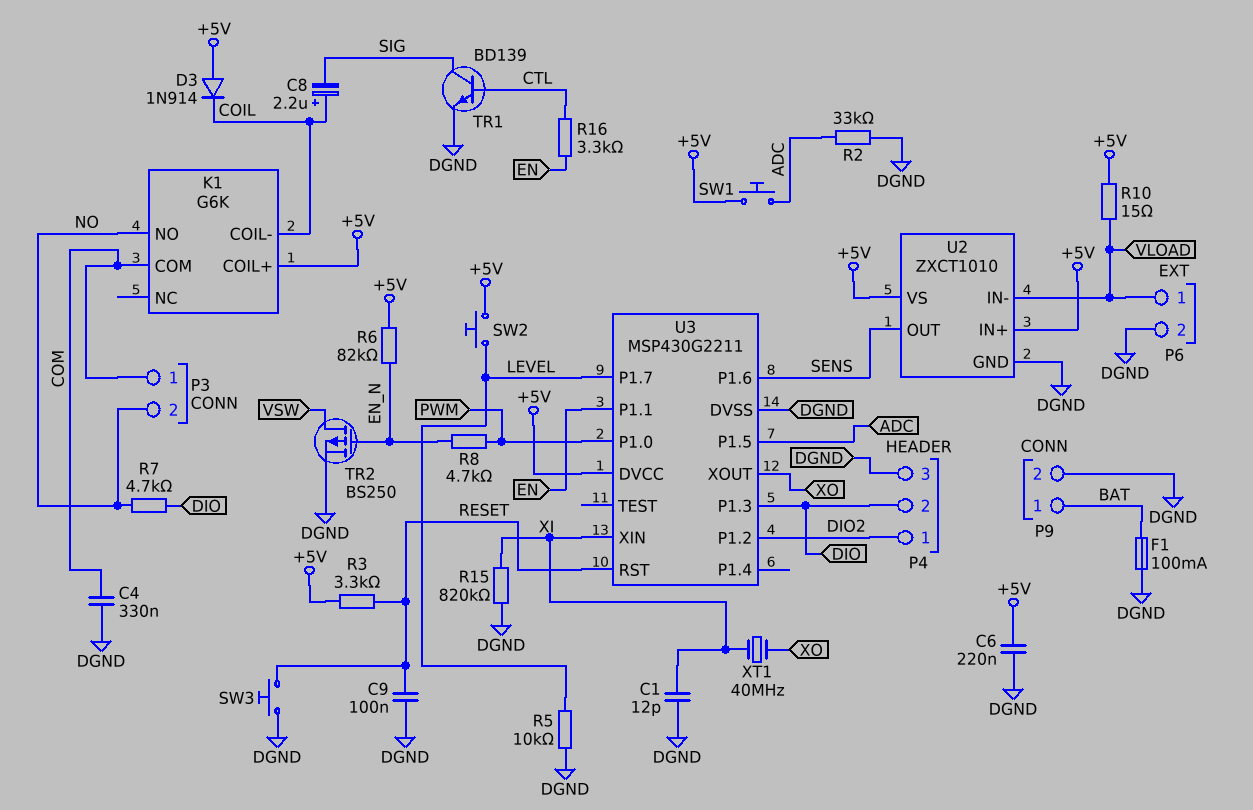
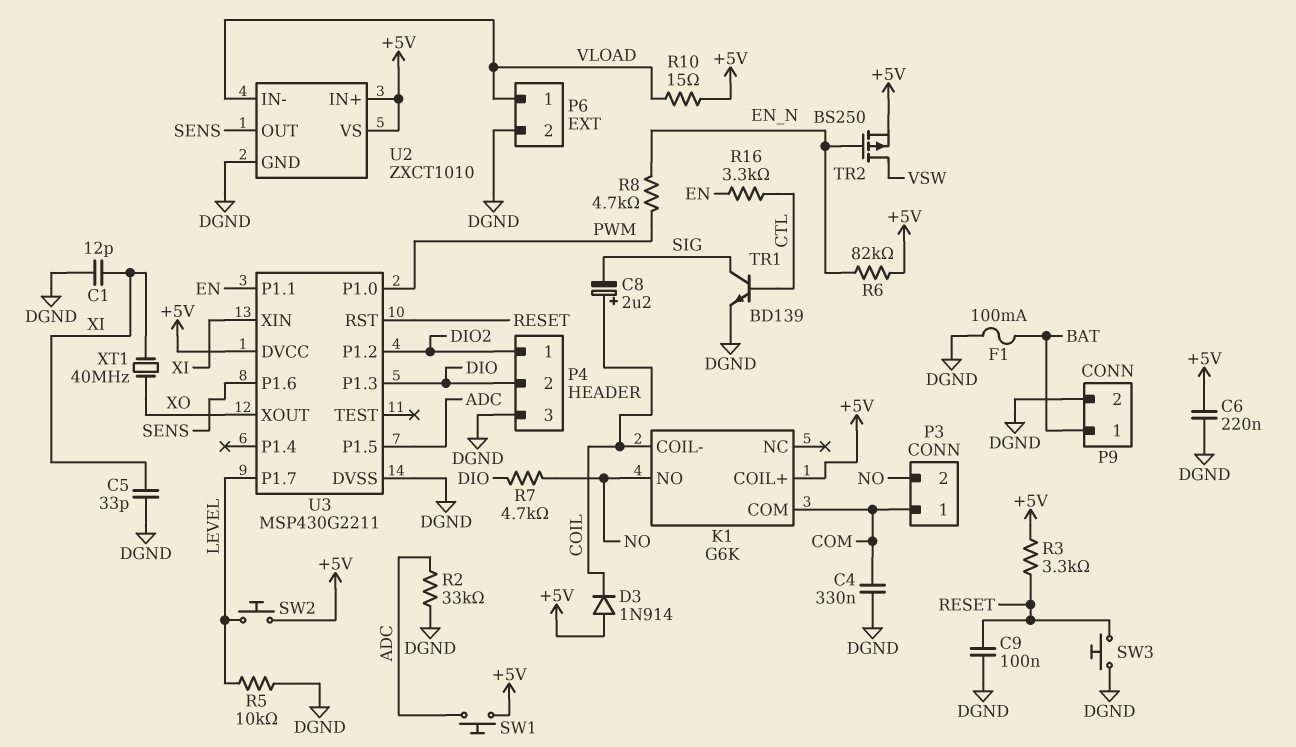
C5: none -> 33pF (DGND, XI)
R15: 820k (DGND, XI) -> none
TR2: PMOS BS250 (G EN_N, D VSW, S DGND) -> PMOS BS250 (G EN_N, D VSW, S +5V)

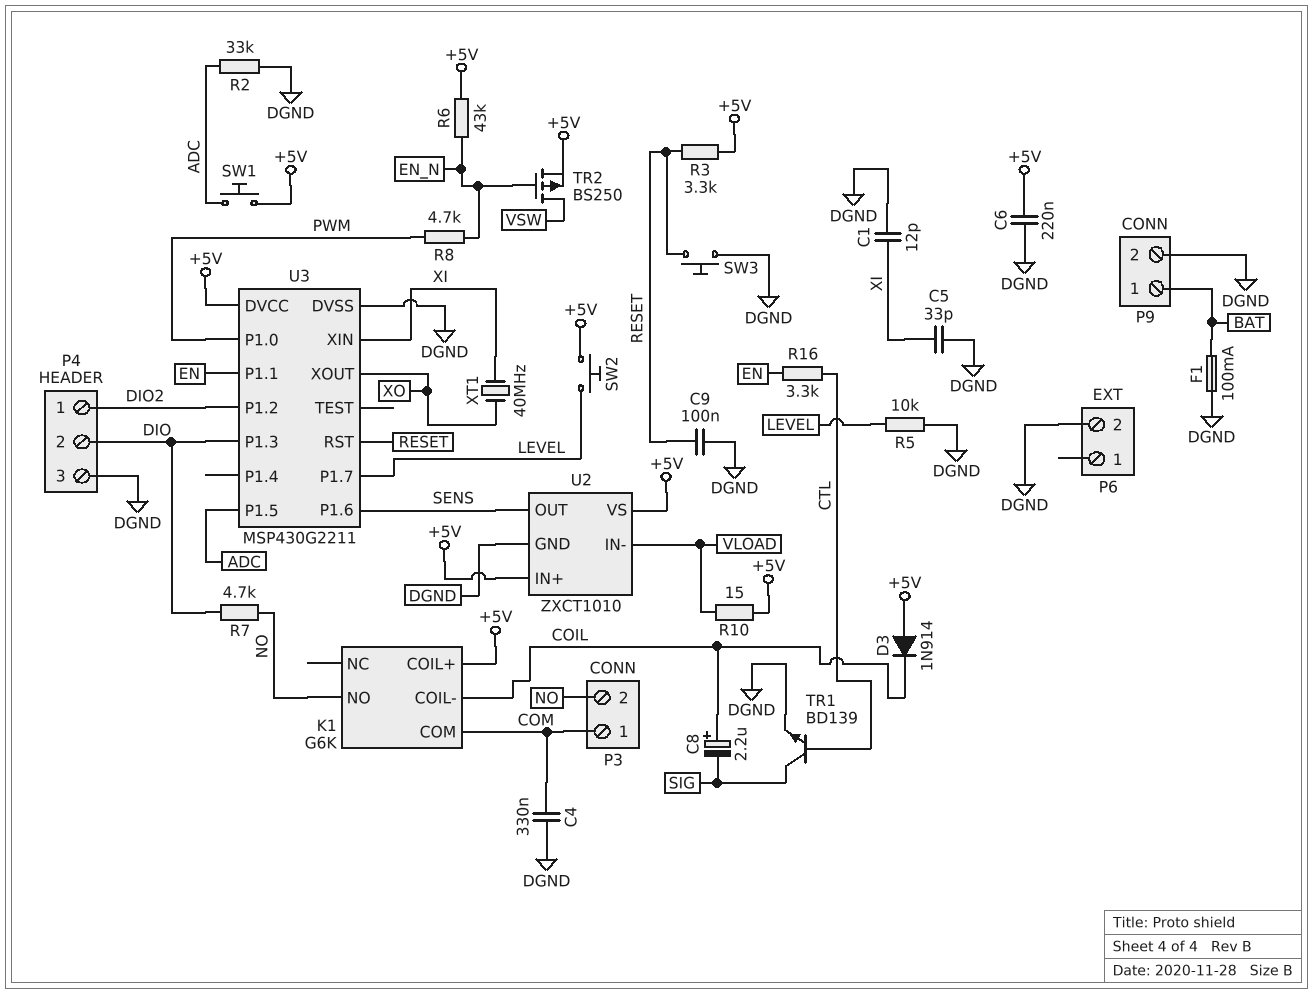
P6 pin 1: VLOAD -> none
R6: 82k (+5V, EN_N) -> 43k (+5V, EN_N)

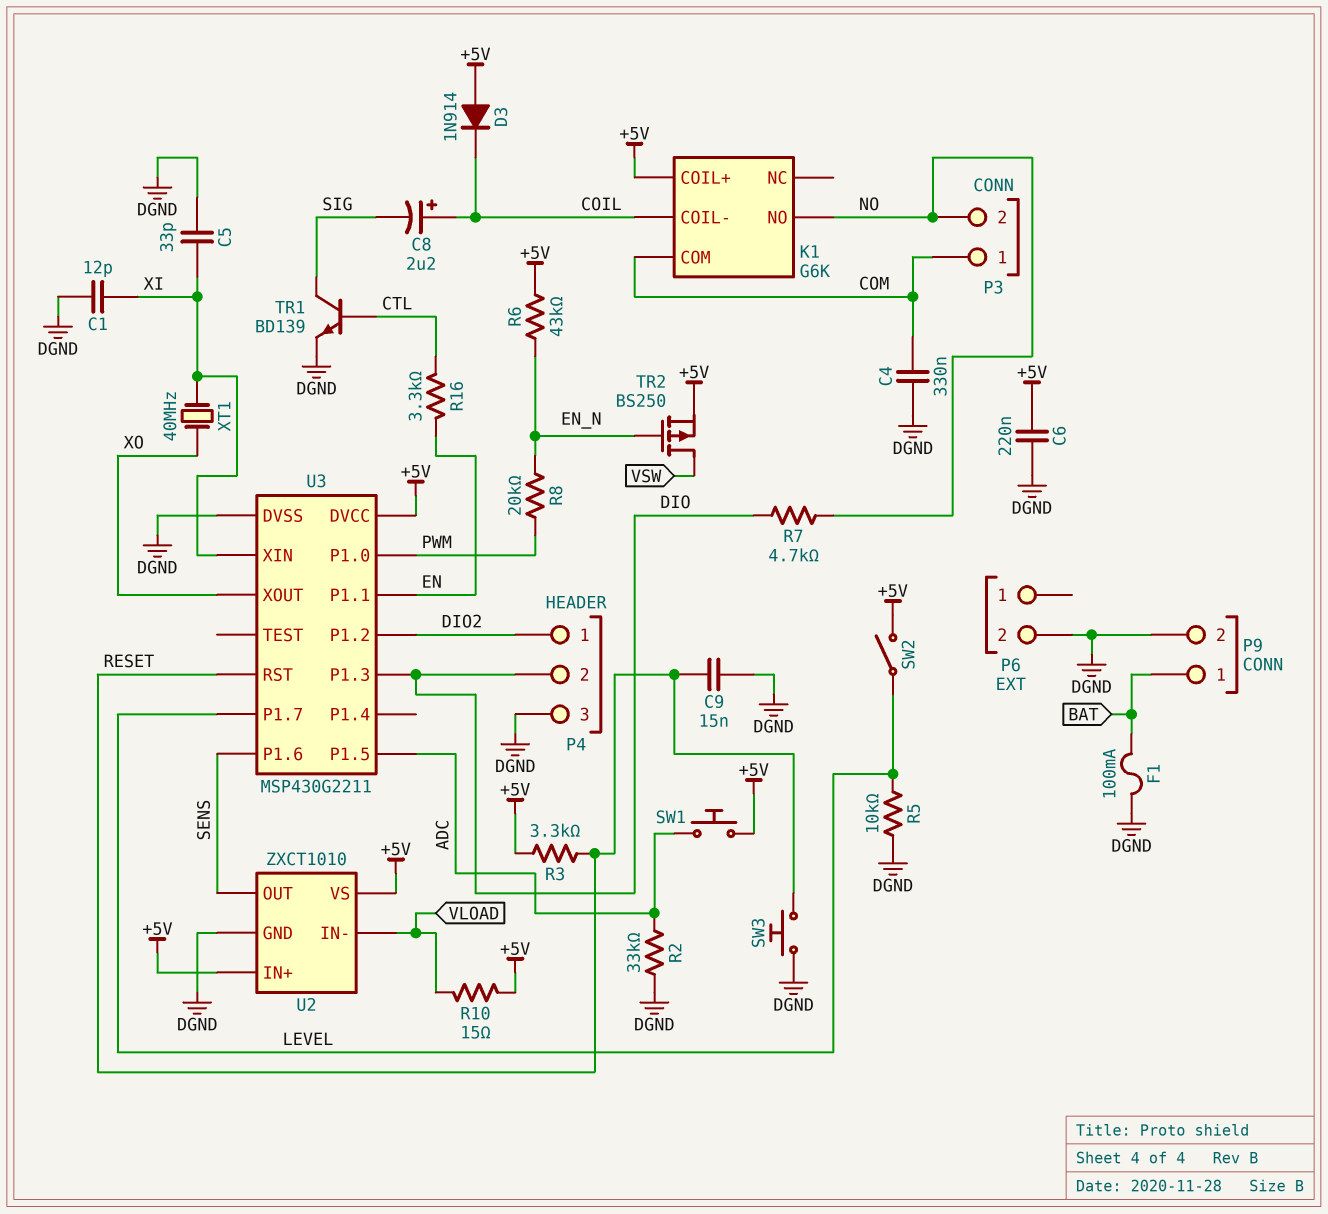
C9: 100nF (DGND, RESET) -> 15nF (DGND, RESET)
R8: 4.7k (EN_N, PWM) -> 20k (EN_N, PWM)
SW2: button (+5V, LEVEL) -> switch (+5V, LEVEL)

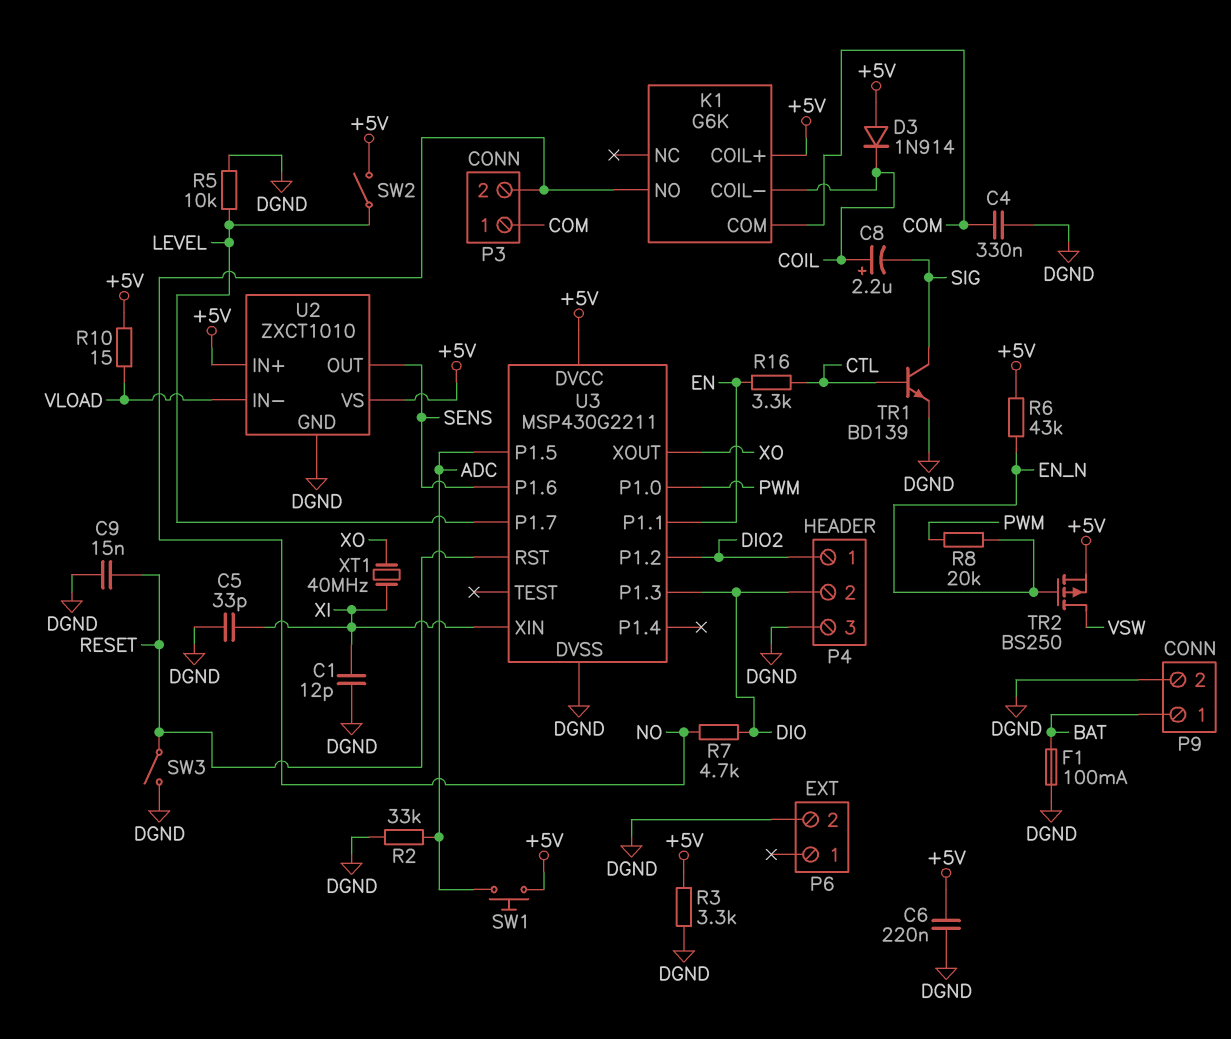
R3: 3.3k (+5V, RESET) -> 3.3k (+5V, DGND)
SW3: button (DGND, RESET) -> switch (DGND, RESET)

